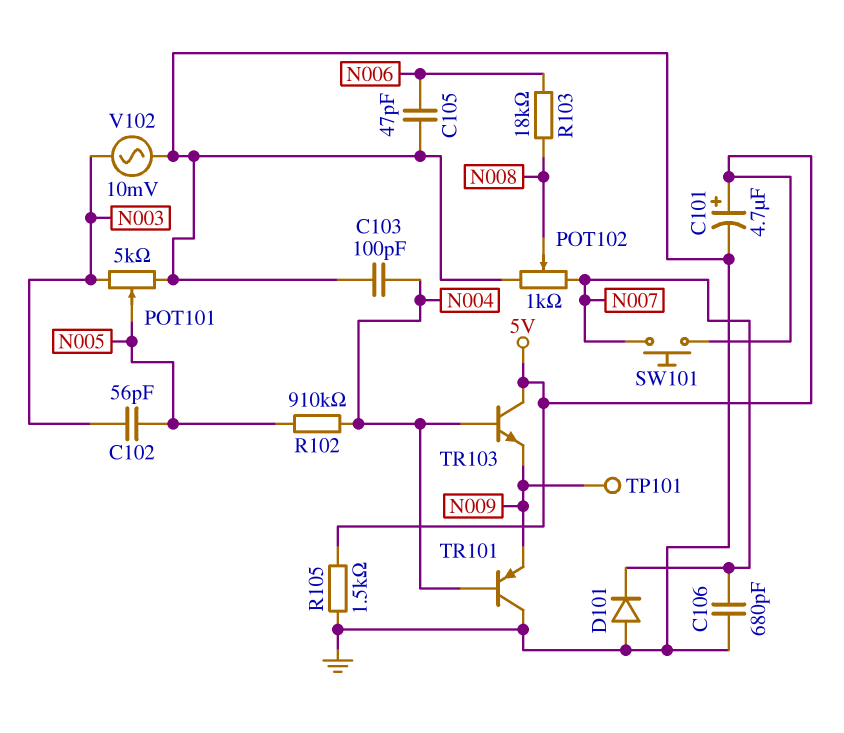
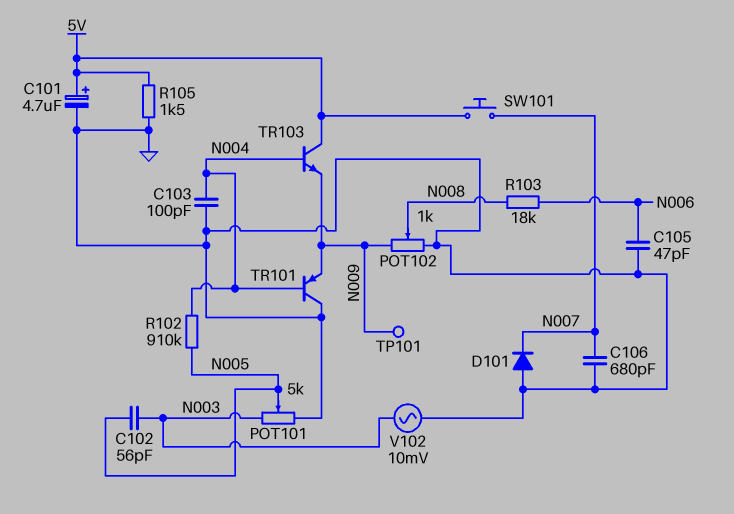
POT102: 1k (GND, N007, wiper N008) -> 1k (GND, N009, wiper N008)

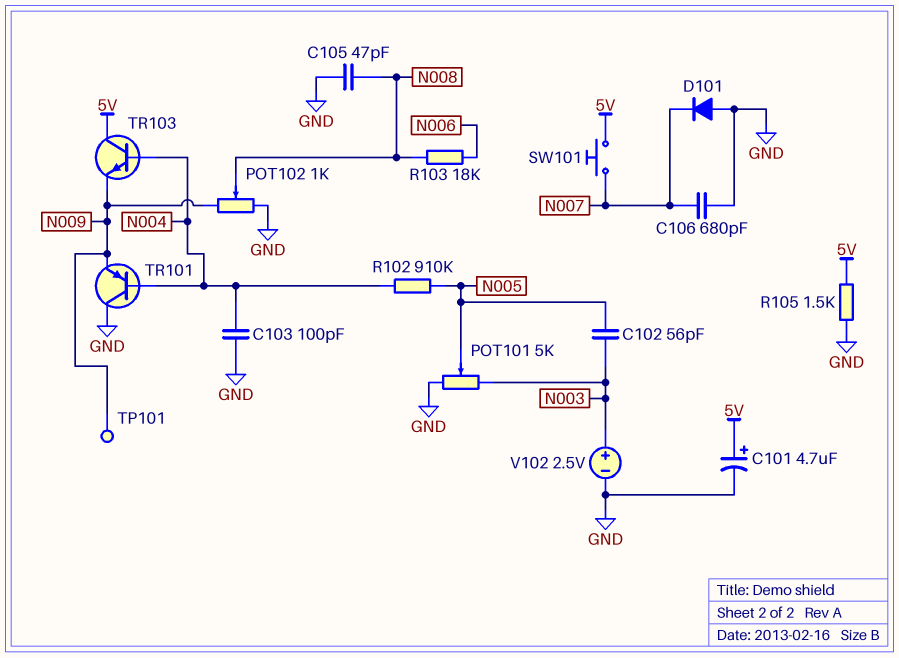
C105: 47pF (GND, N006) -> 47pF (GND, N008)
V102: AC 10mV (GND, N003) -> 2.5V (plus N003, minus GND)

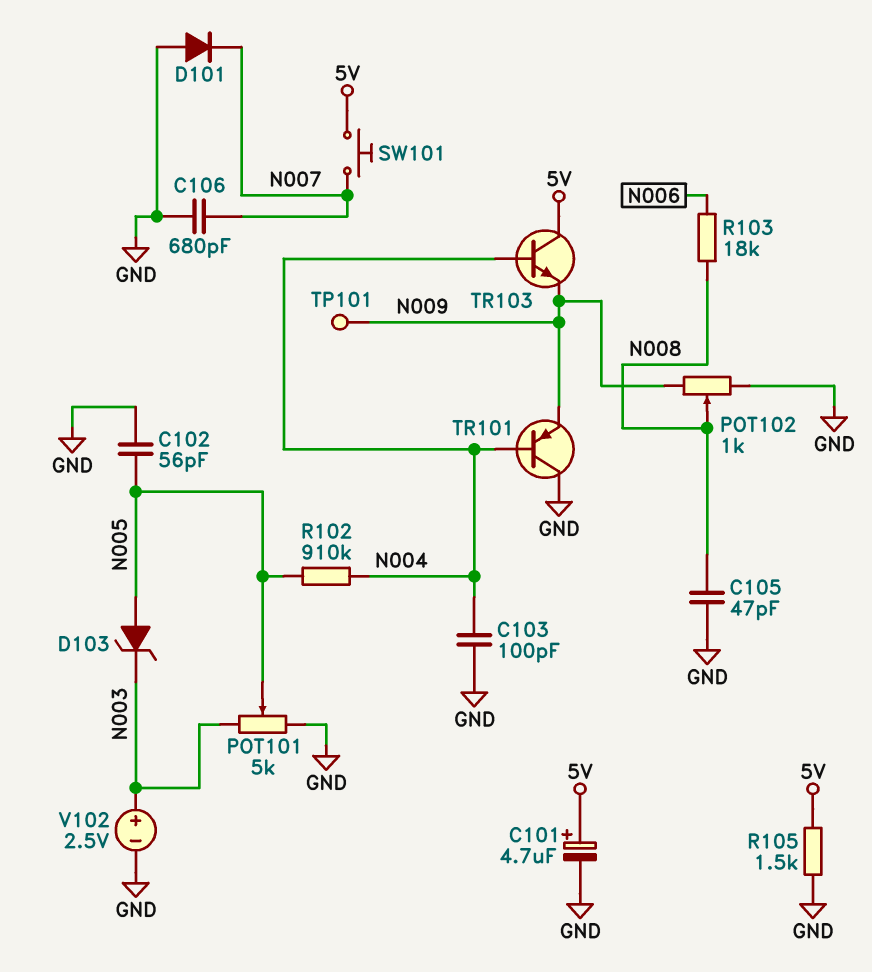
C102: 56pF (N003, N005) -> 56pF (GND, N005)
D103: none -> zener (A N005, K N003)

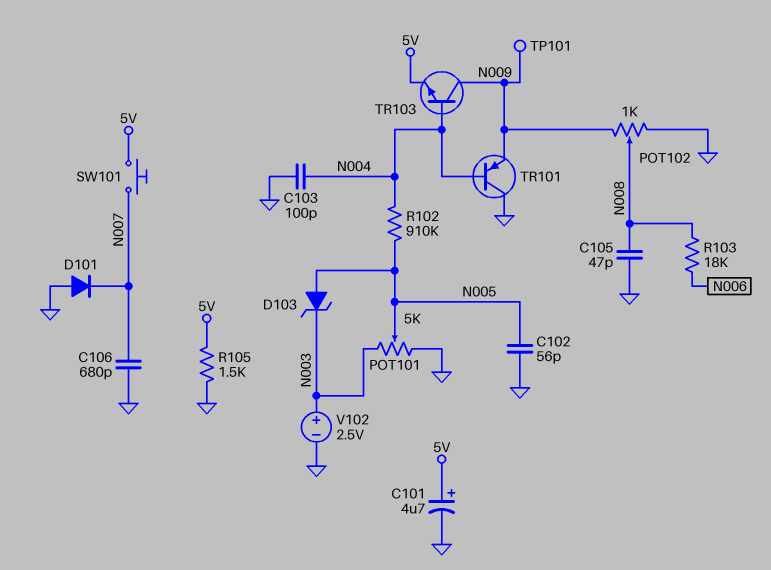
TR103: NPN (B N004, C 5V, E N009) -> NPN (B N004, C N009, E 5V)

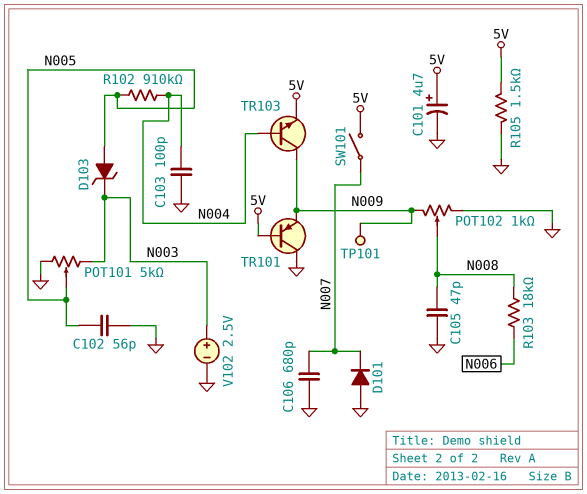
SW101: button (5V, N007) -> switch (5V, N007)
TR101: PNP (B N004, C GND, E N009) -> PNP (B 5V, C GND, E N009)

